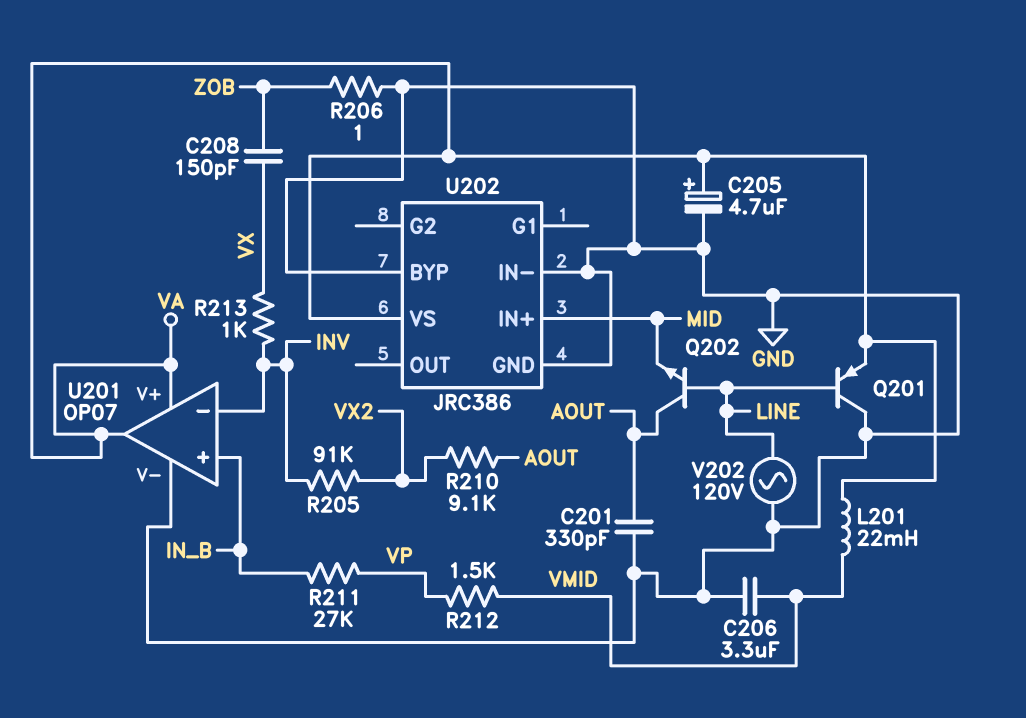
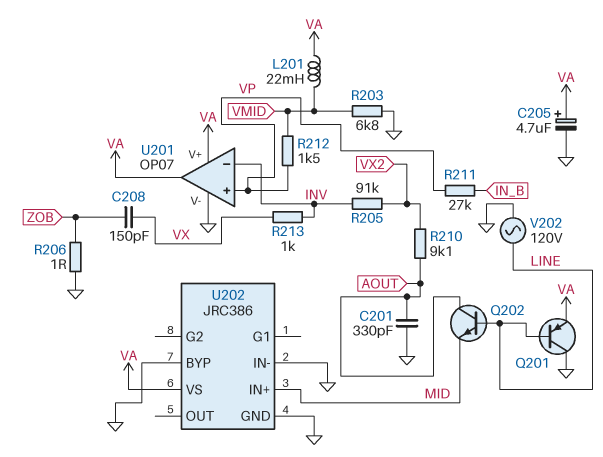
C206: 3.3uF (GND, VMID) -> none
R203: none -> 6.8k (GND, VMID)
U201 pin in+: IN_B -> VP

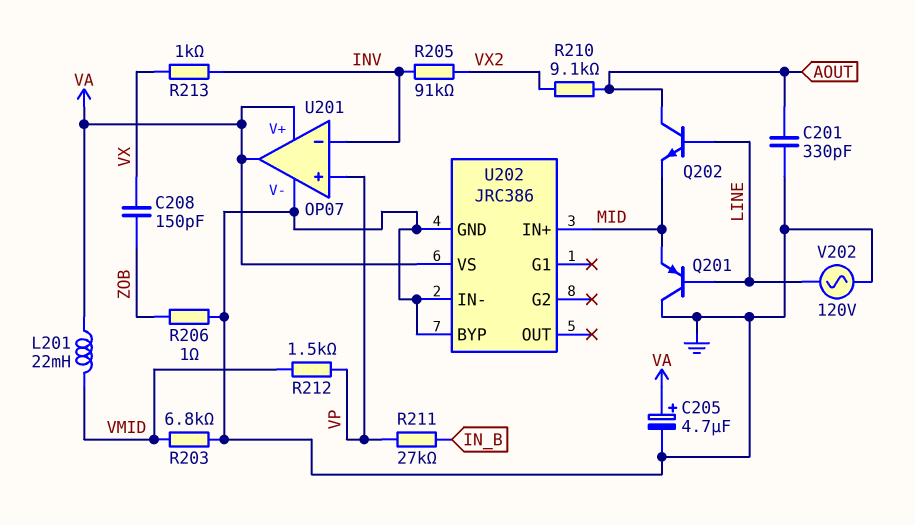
Q201: PNP (B LINE, C GND, E VA) -> PNP (B LINE, C GND, E MID)

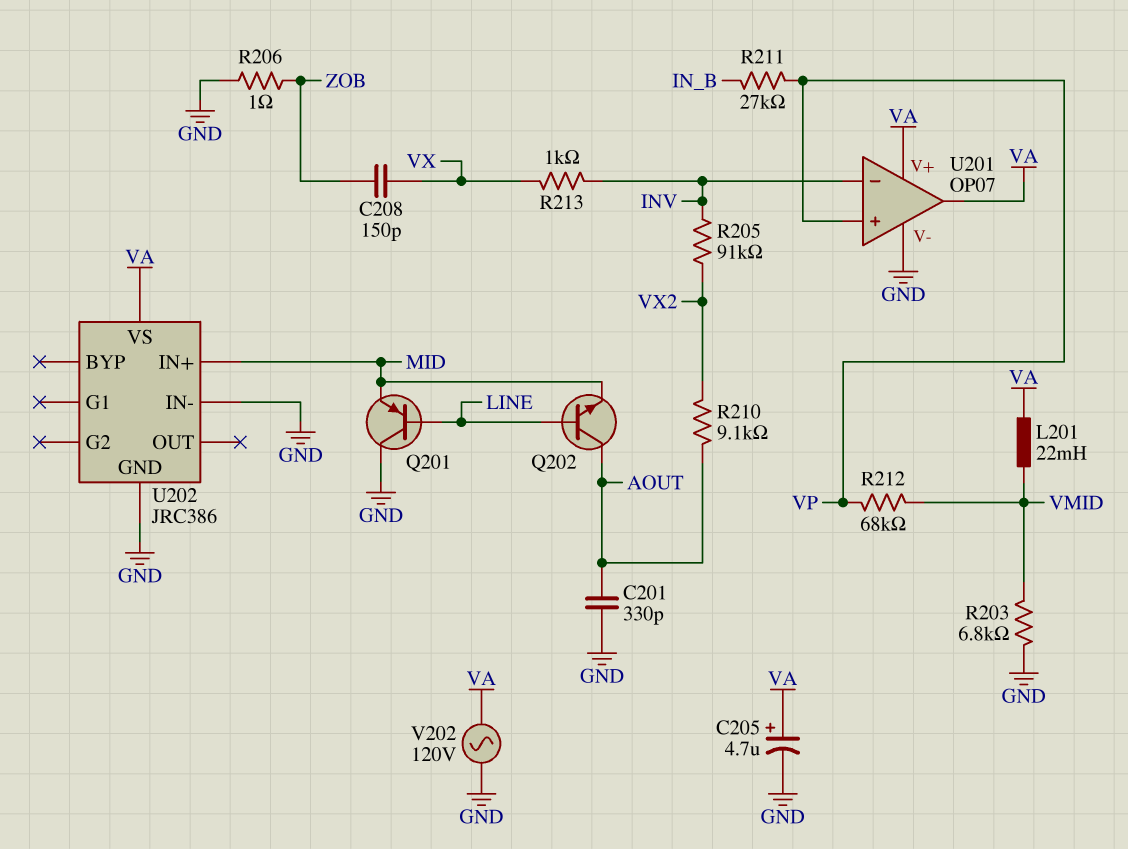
R212: 1.5k (VMID, VP) -> 68k (VMID, VP)
U202 pin BYP: GND -> none
V202: AC 120V (GND, LINE) -> AC 120V (GND, VA)

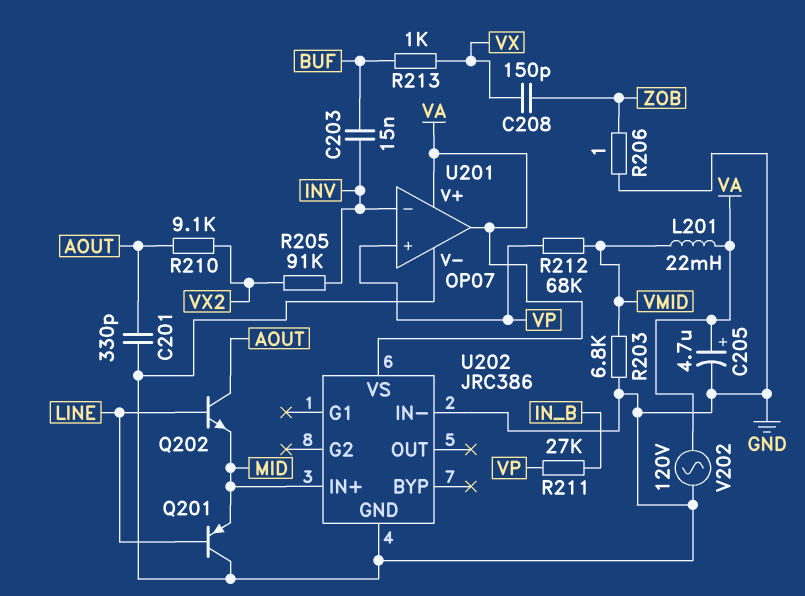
C203: none -> 15nF (BUF, INV)
R213: 1k (INV, VX) -> 1k (BUF, VX)

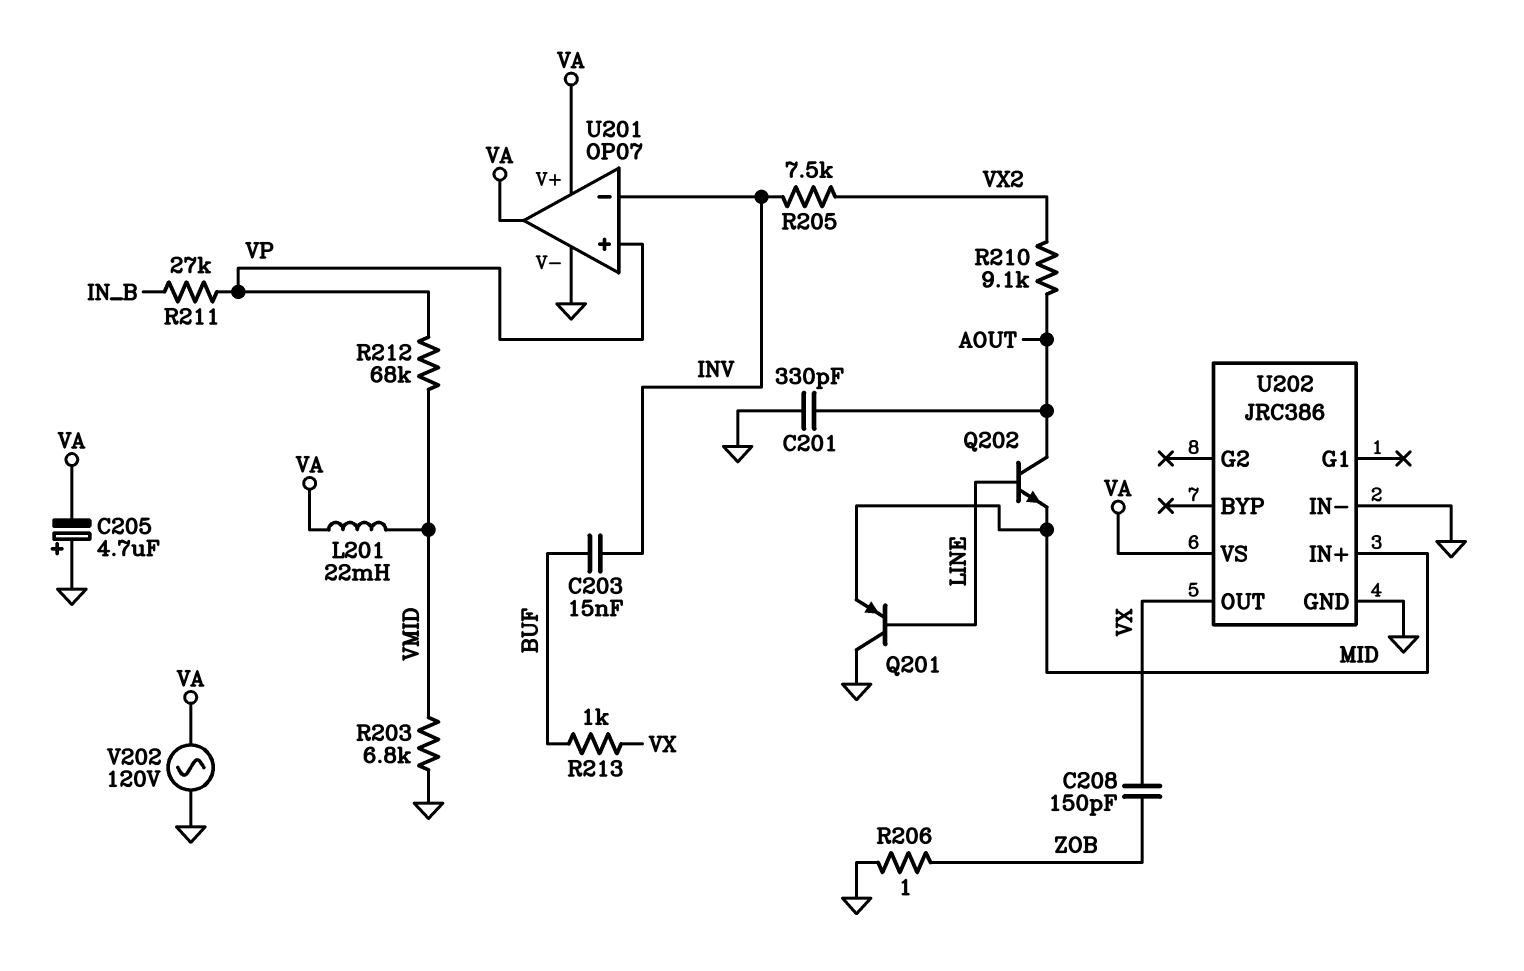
C205: 4.7uF (plus VA, minus GND) -> 4.7uF (plus GND, minus VA)
R205: 91k (INV, VX2) -> 7.5k (INV, VX2)
U202 pin OUT: none -> VX

